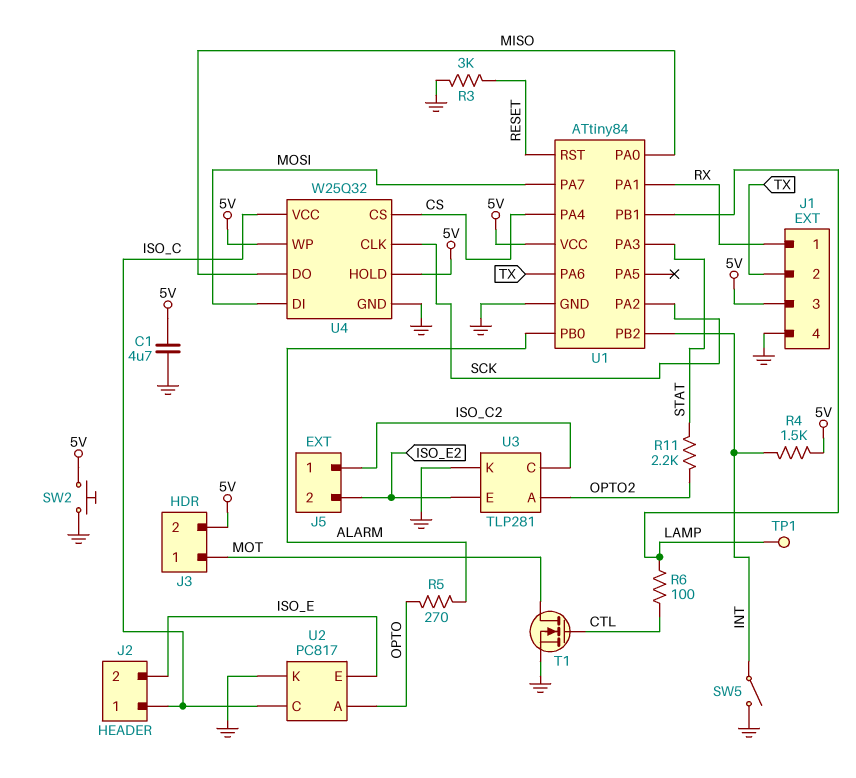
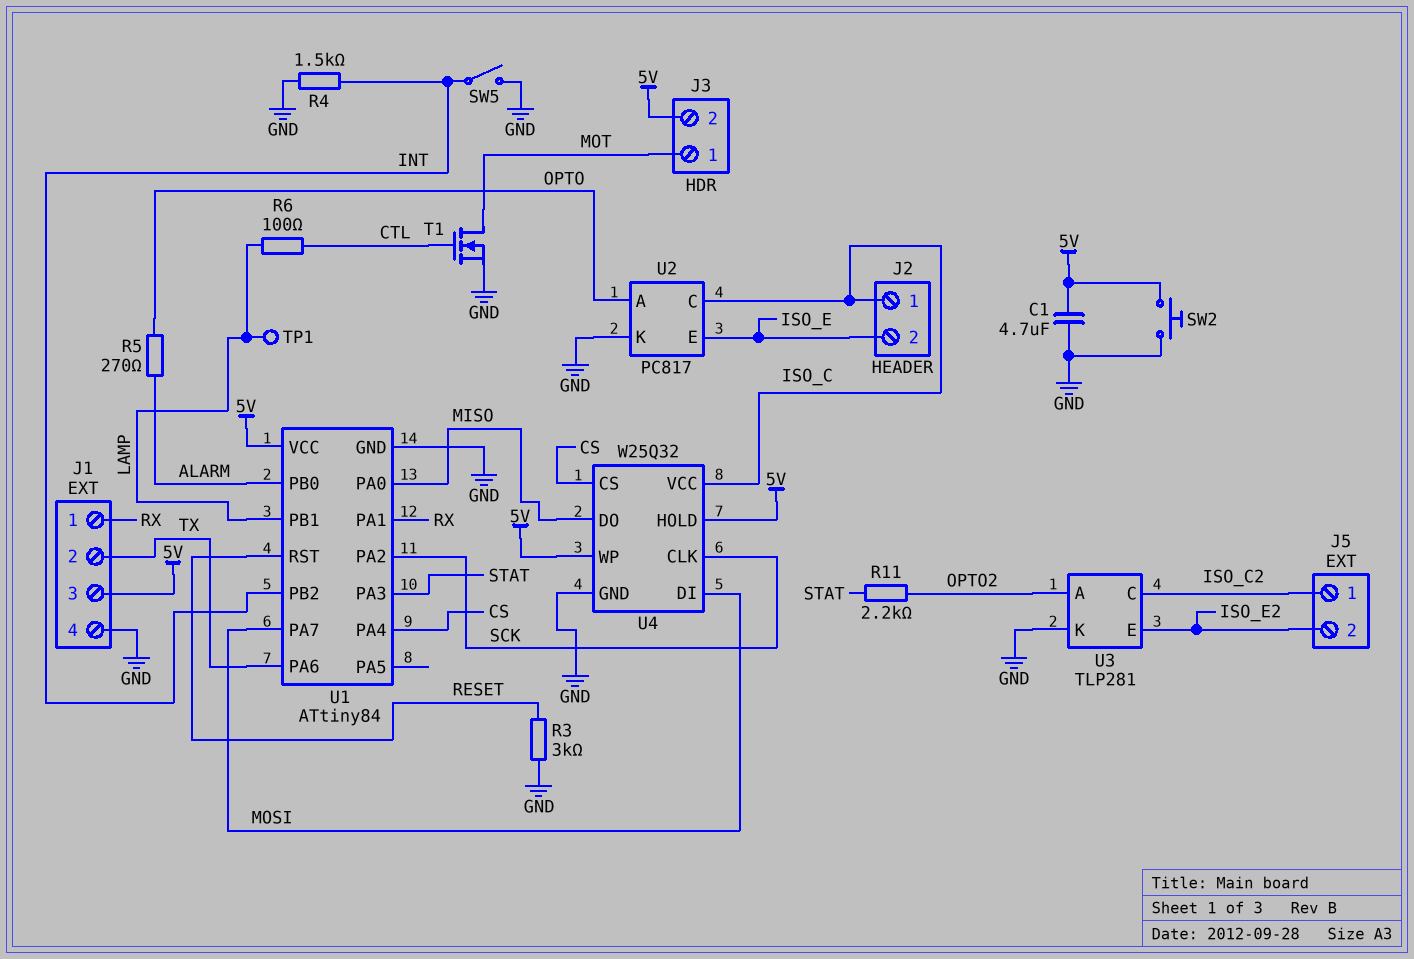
R4: 1.5k (5V, INT) -> 1.5k (GND, INT)

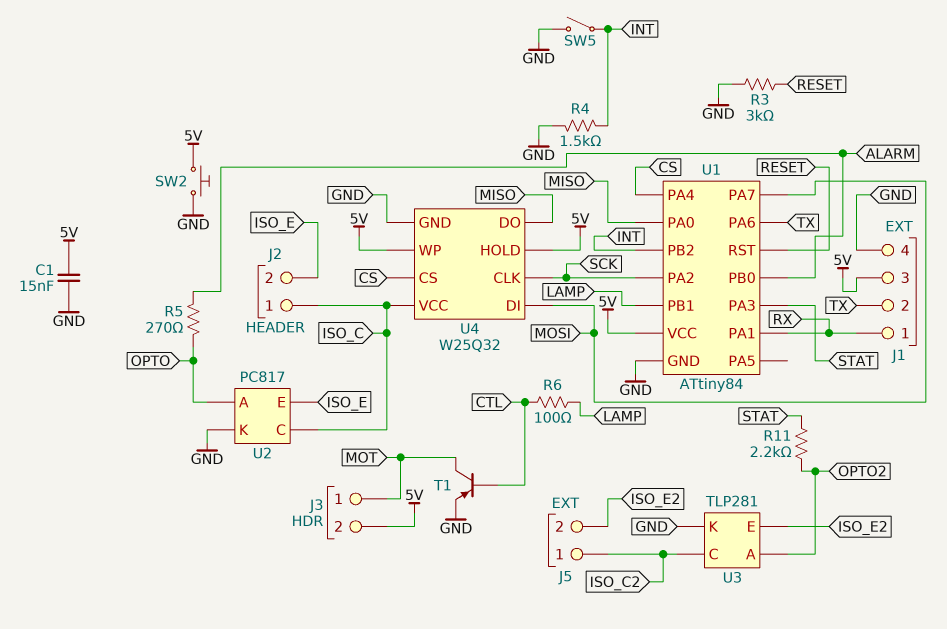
C1: 4.7uF (5V, GND) -> 15nF (5V, GND)
T1: NMOS (G CTL, D MOT, S GND) -> PNP (B CTL, C MOT, E GND)
TP1: test point (LAMP) -> none

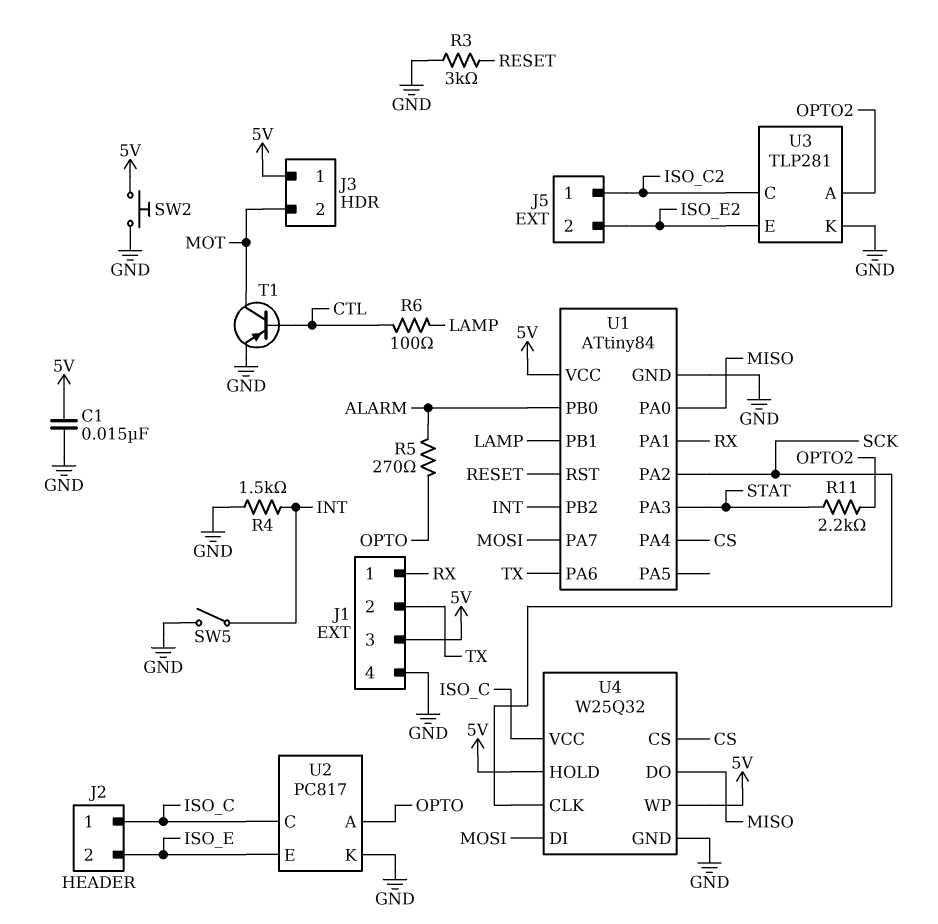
J3 pin 1: MOT -> 5V
J3 pin 2: 5V -> MOT

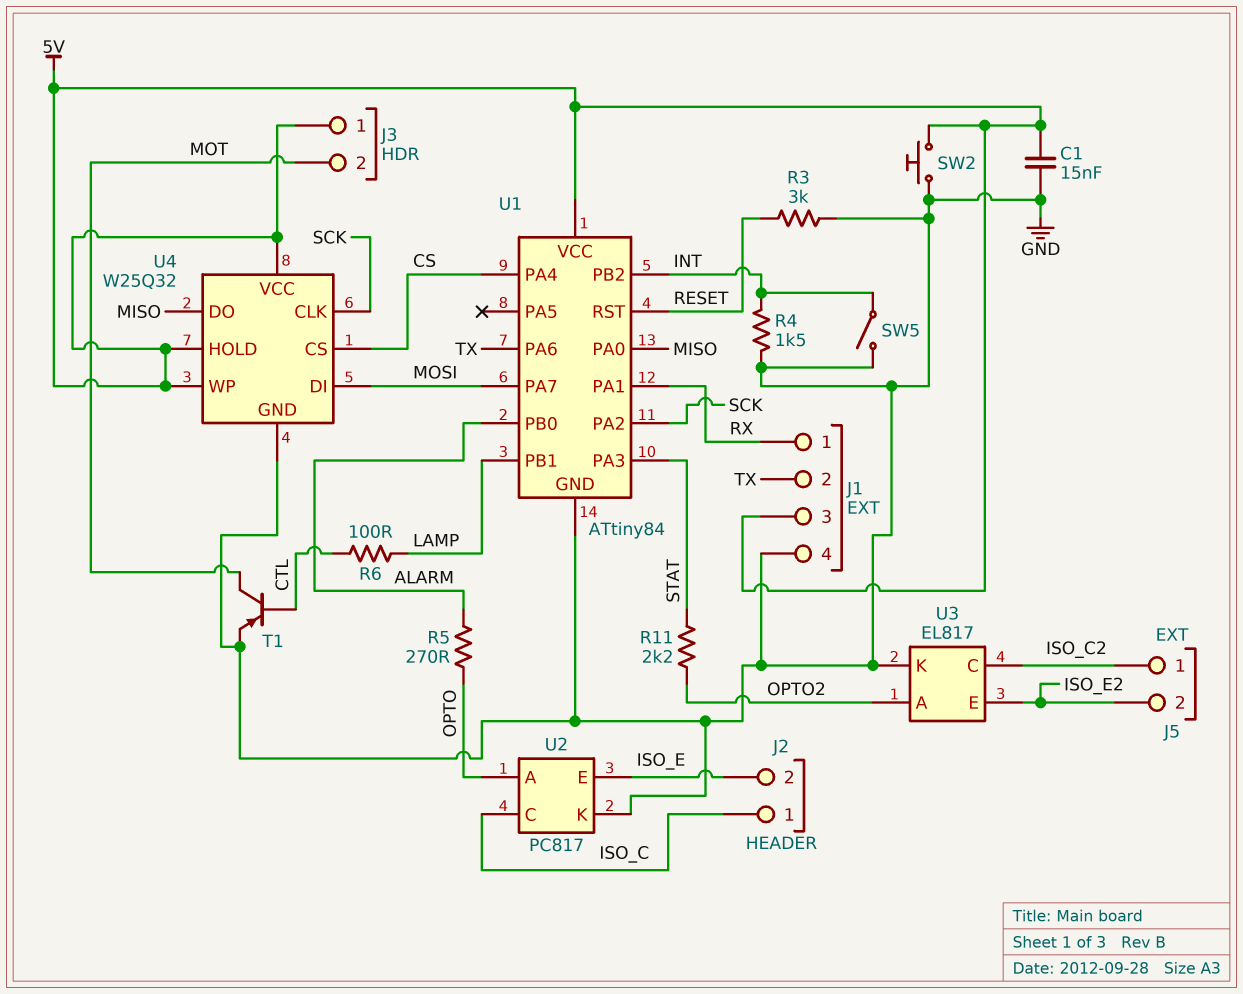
U3: TLP281 -> EL817
U4 pin VCC: ISO_C -> 5V

